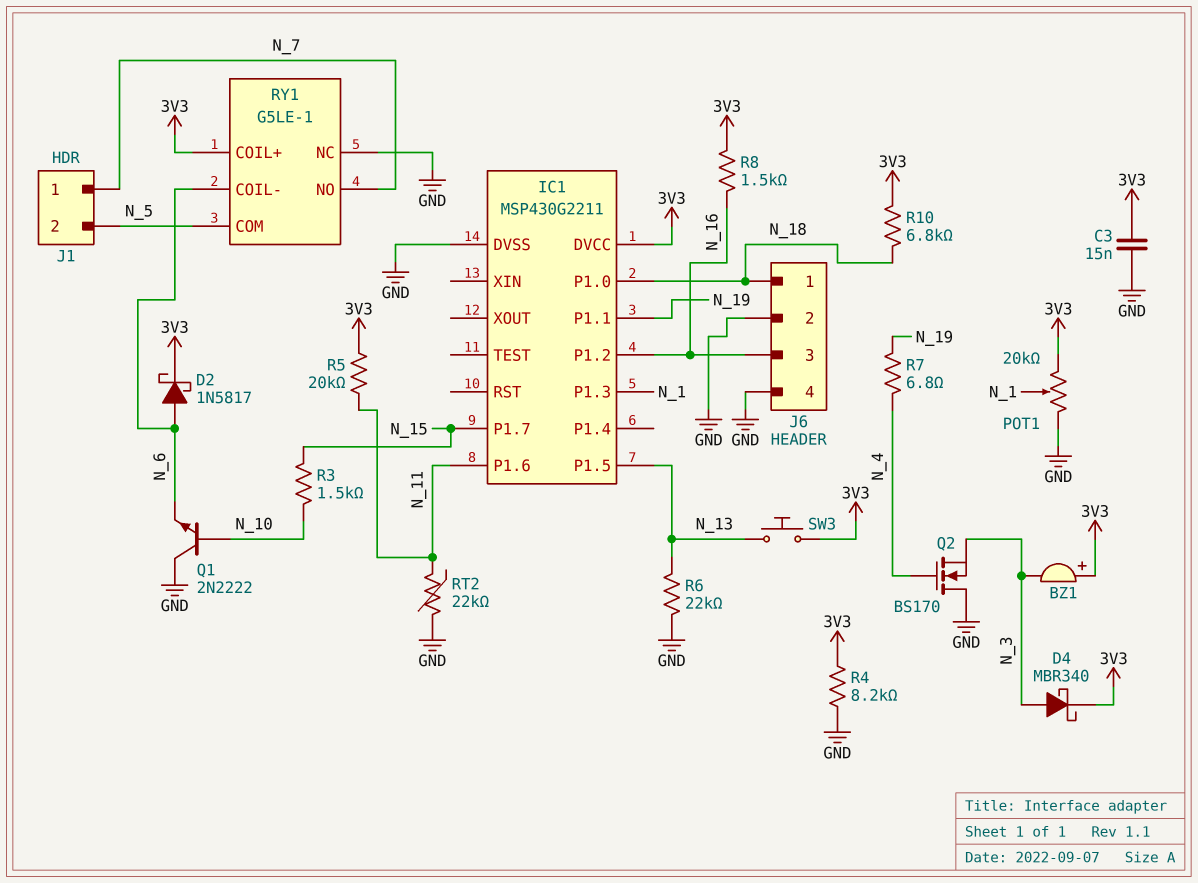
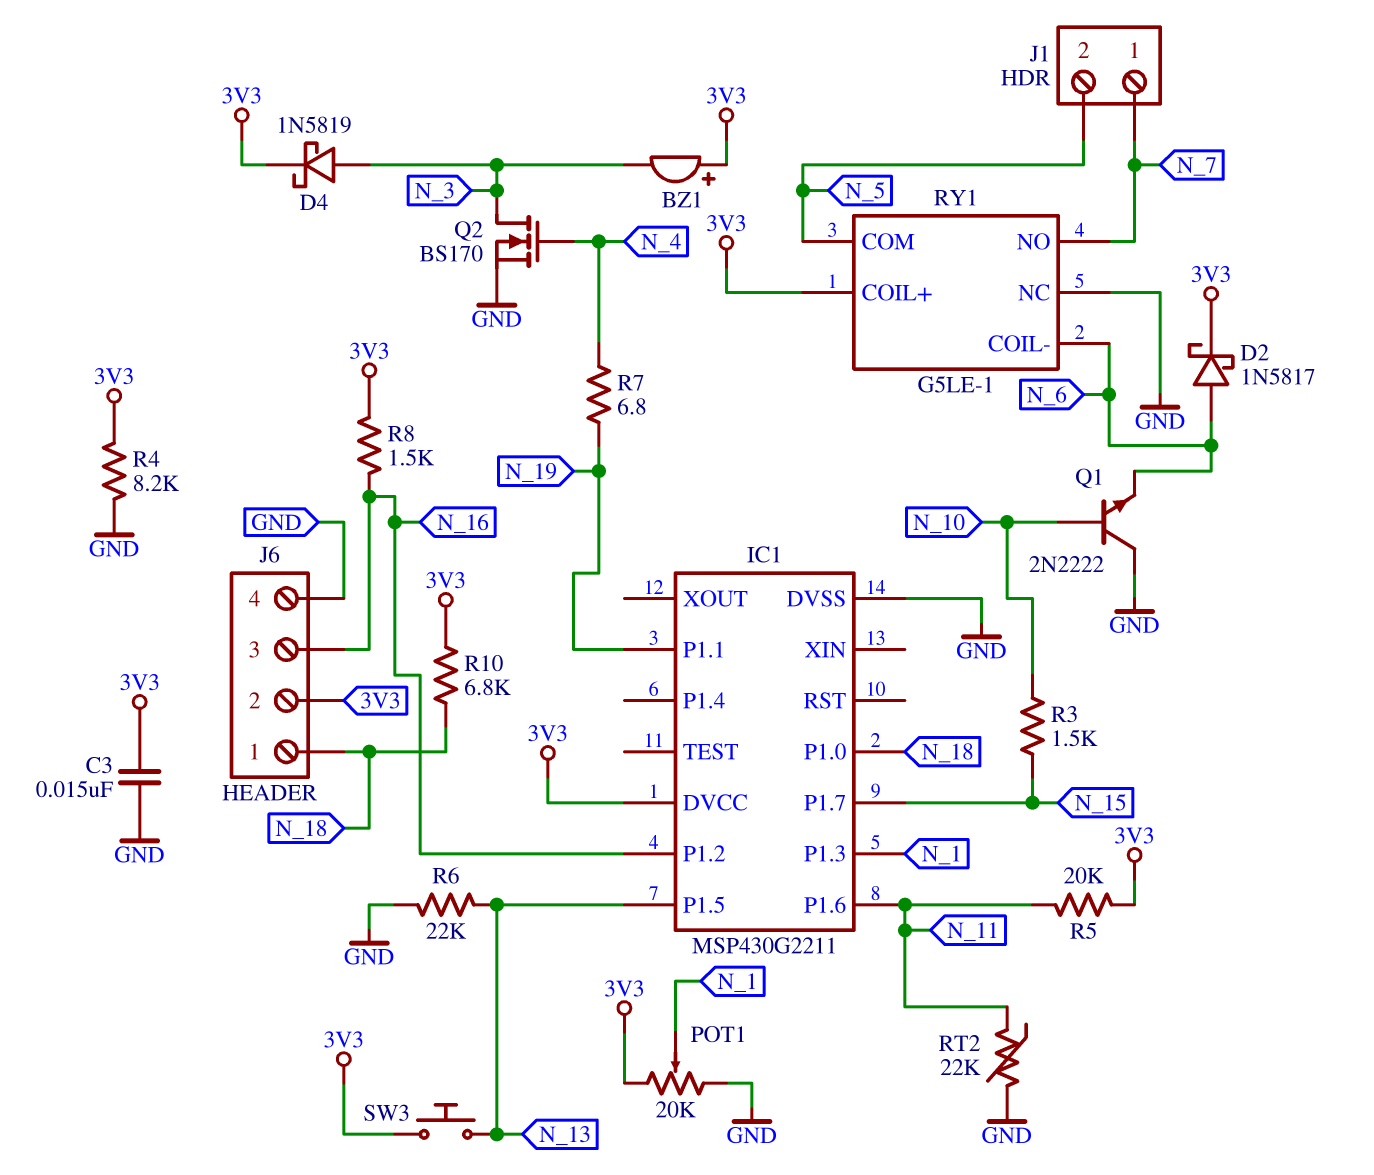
D4: schottky MBR340 (A N_3, K 3V3) -> schottky 1N5819 (A N_3, K 3V3)
J6 pin 2: GND -> 3V3
Q2: NMOS BS170 (G N_4, D GND, S N_3) -> NMOS BS170 (G N_4, D N_3, S GND)

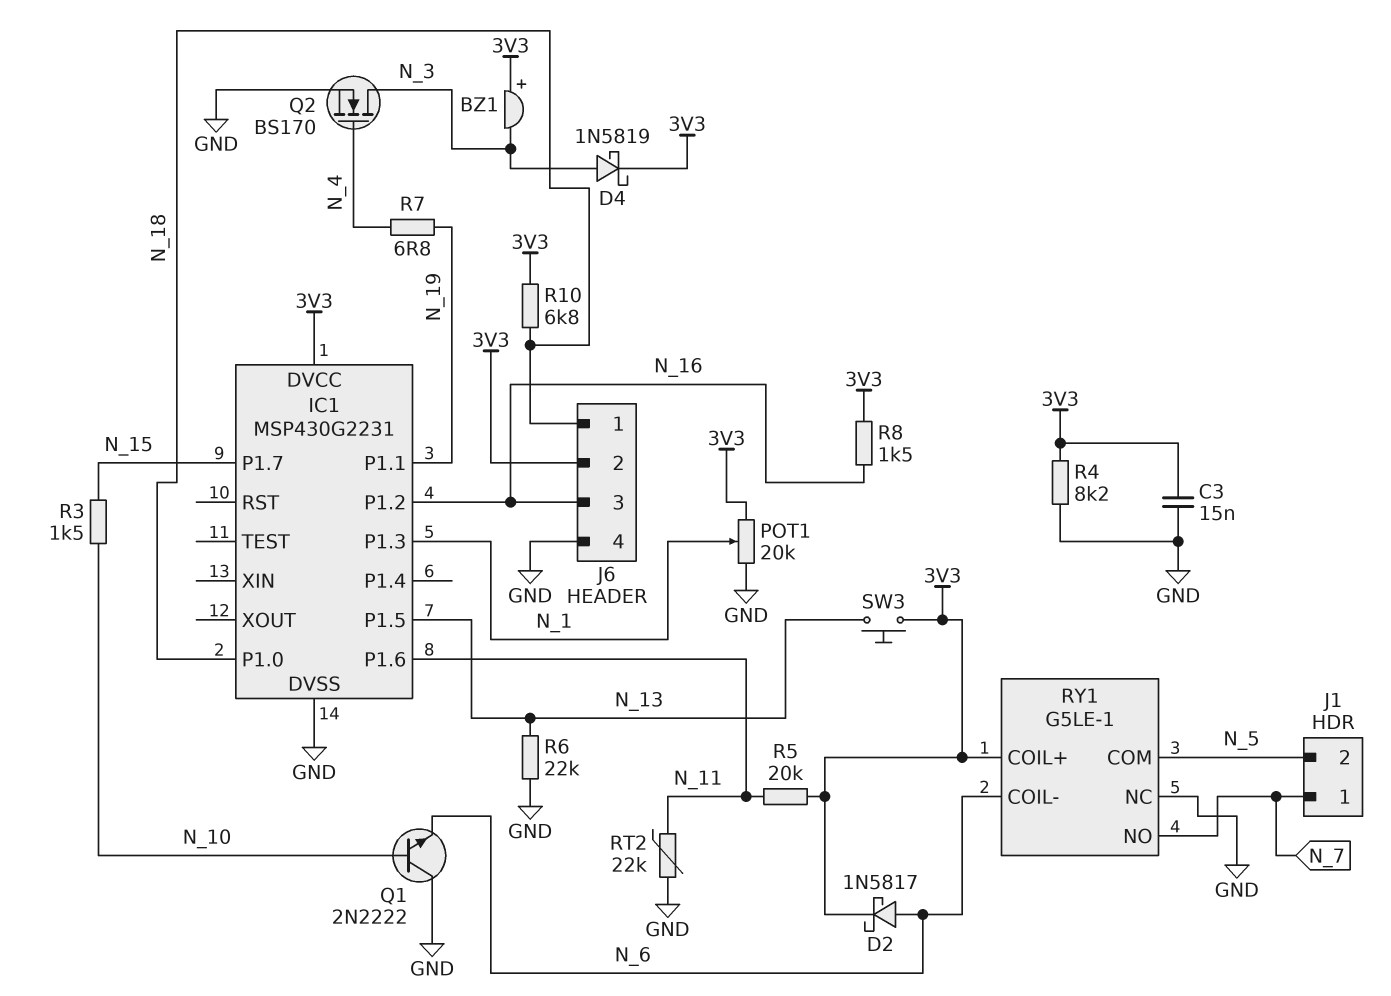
IC1: MSP430G2211 -> MSP430G2231

